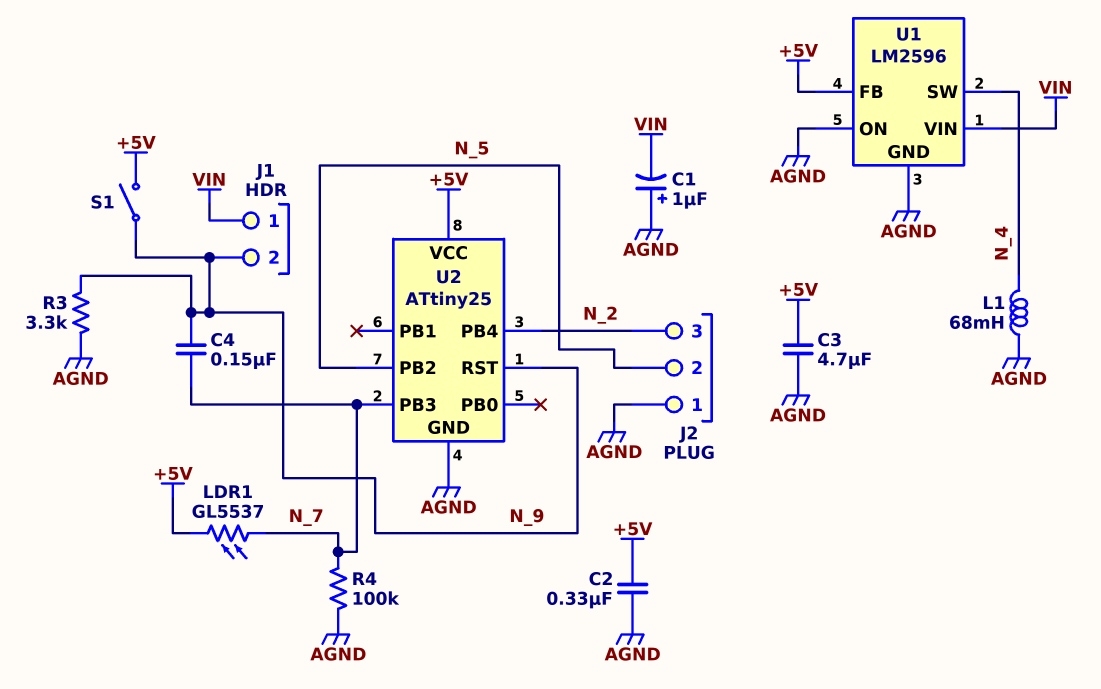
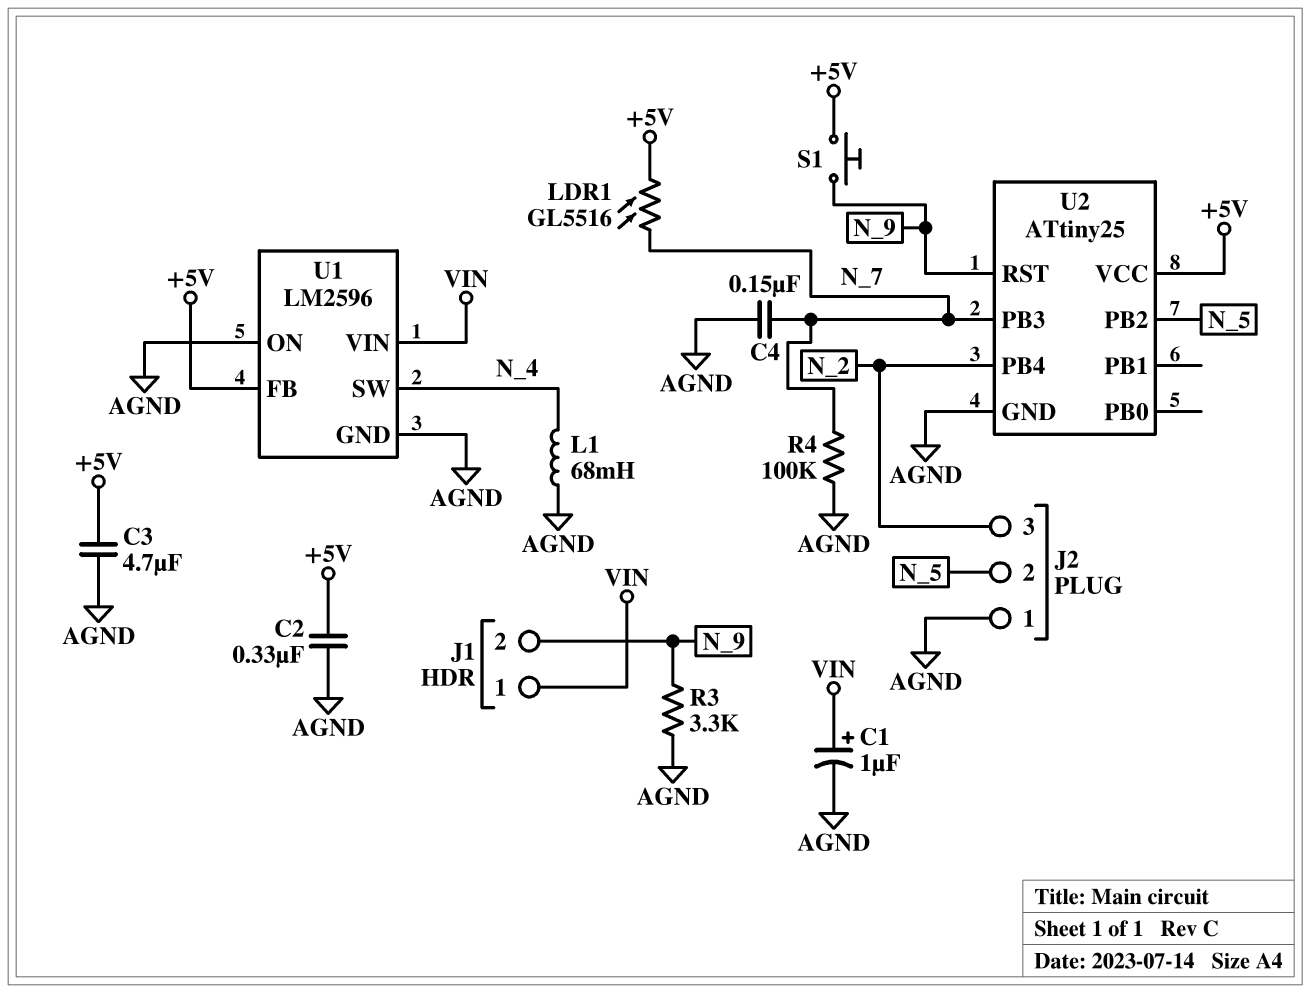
C1: 1uF (plus AGND, minus VIN) -> 1uF (plus VIN, minus AGND)
C4: 150nF (N_7, N_9) -> 150nF (AGND, N_7)
LDR1: GL5537 (+5V, N_7) -> GL5516 (+5V, N_7)
S1: switch (+5V, N_9) -> button (+5V, N_9)

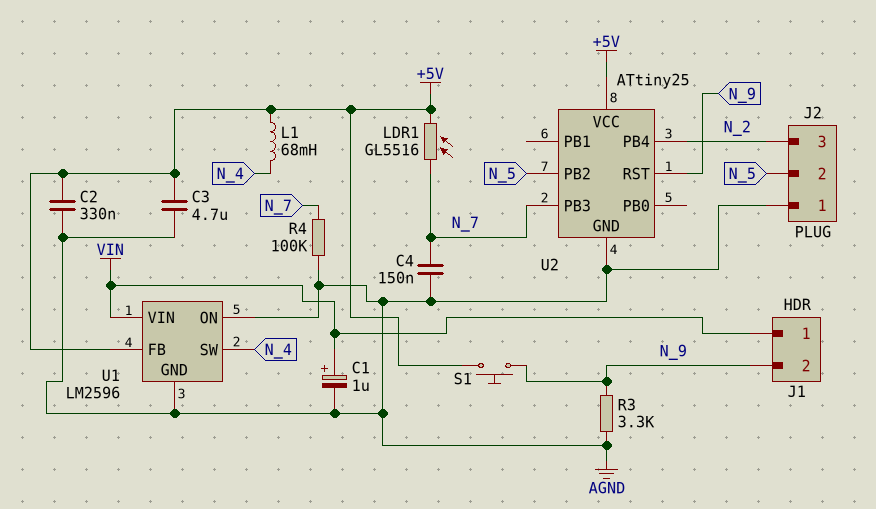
L1: 68mH (AGND, N_4) -> 68mH (+5V, N_4)

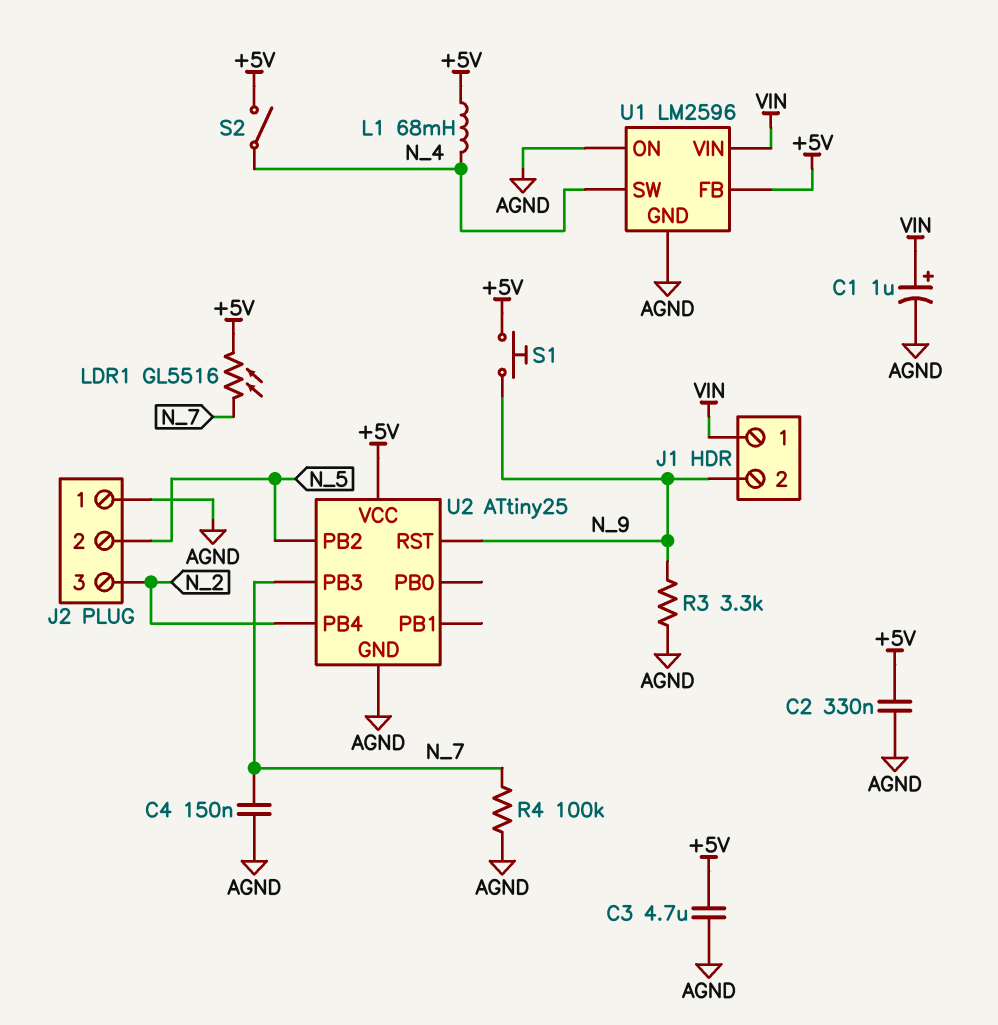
S2: none -> switch (+5V, N_4)

